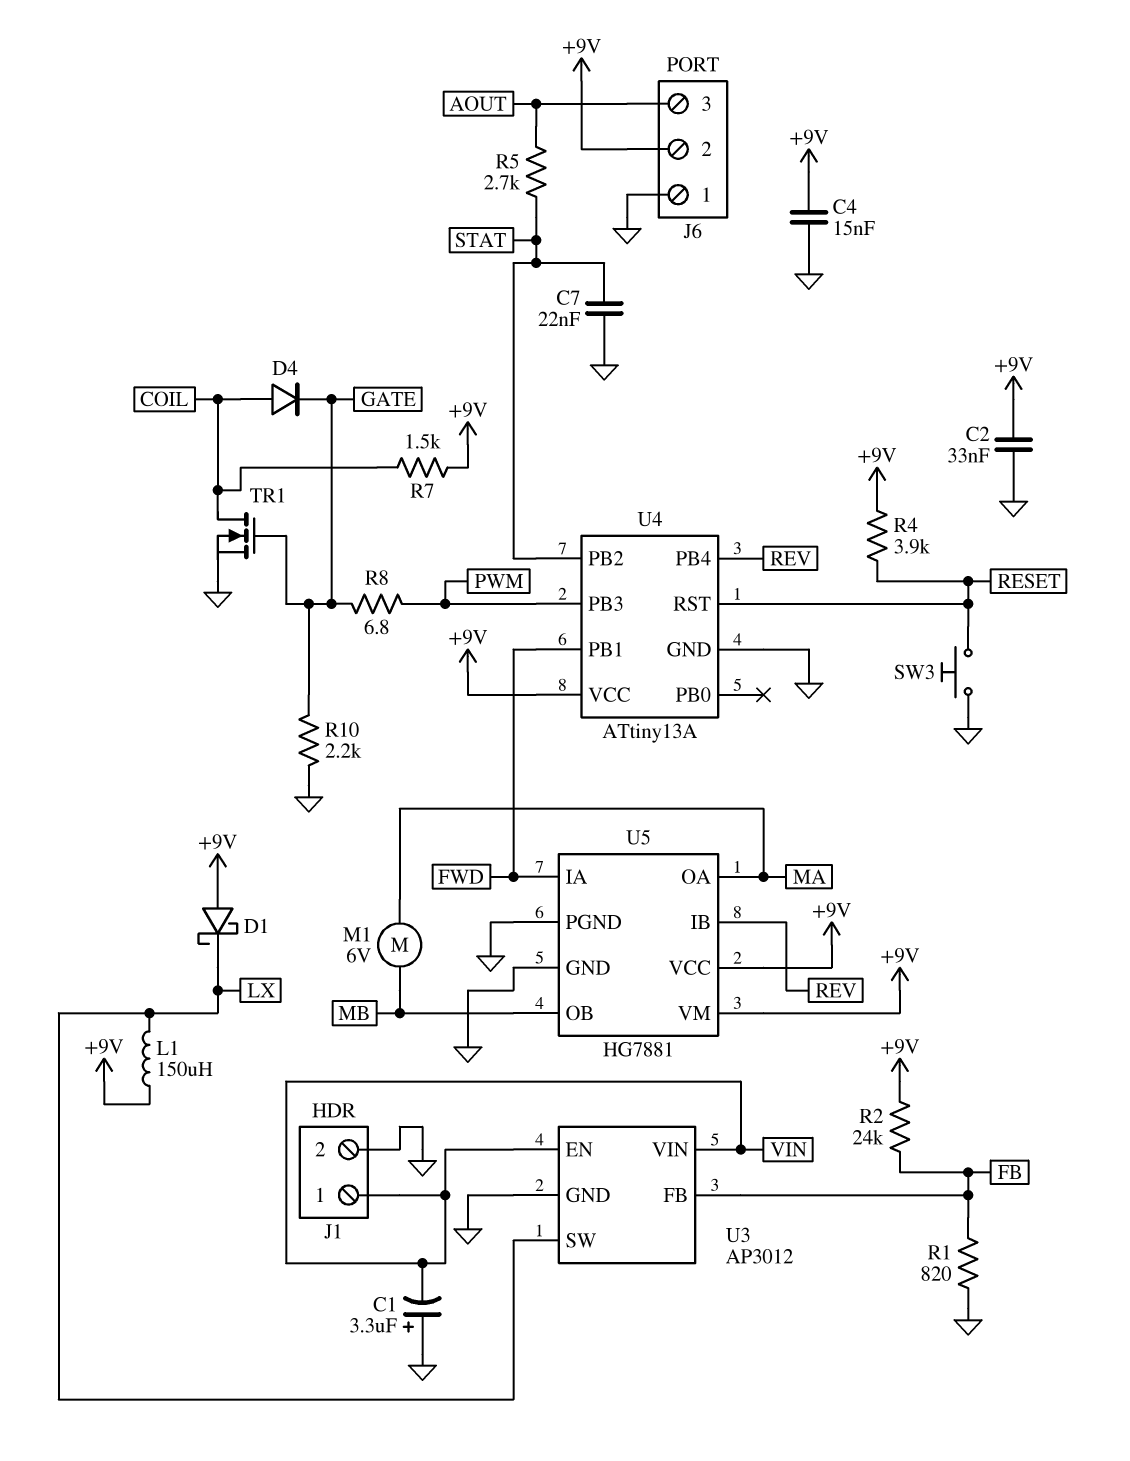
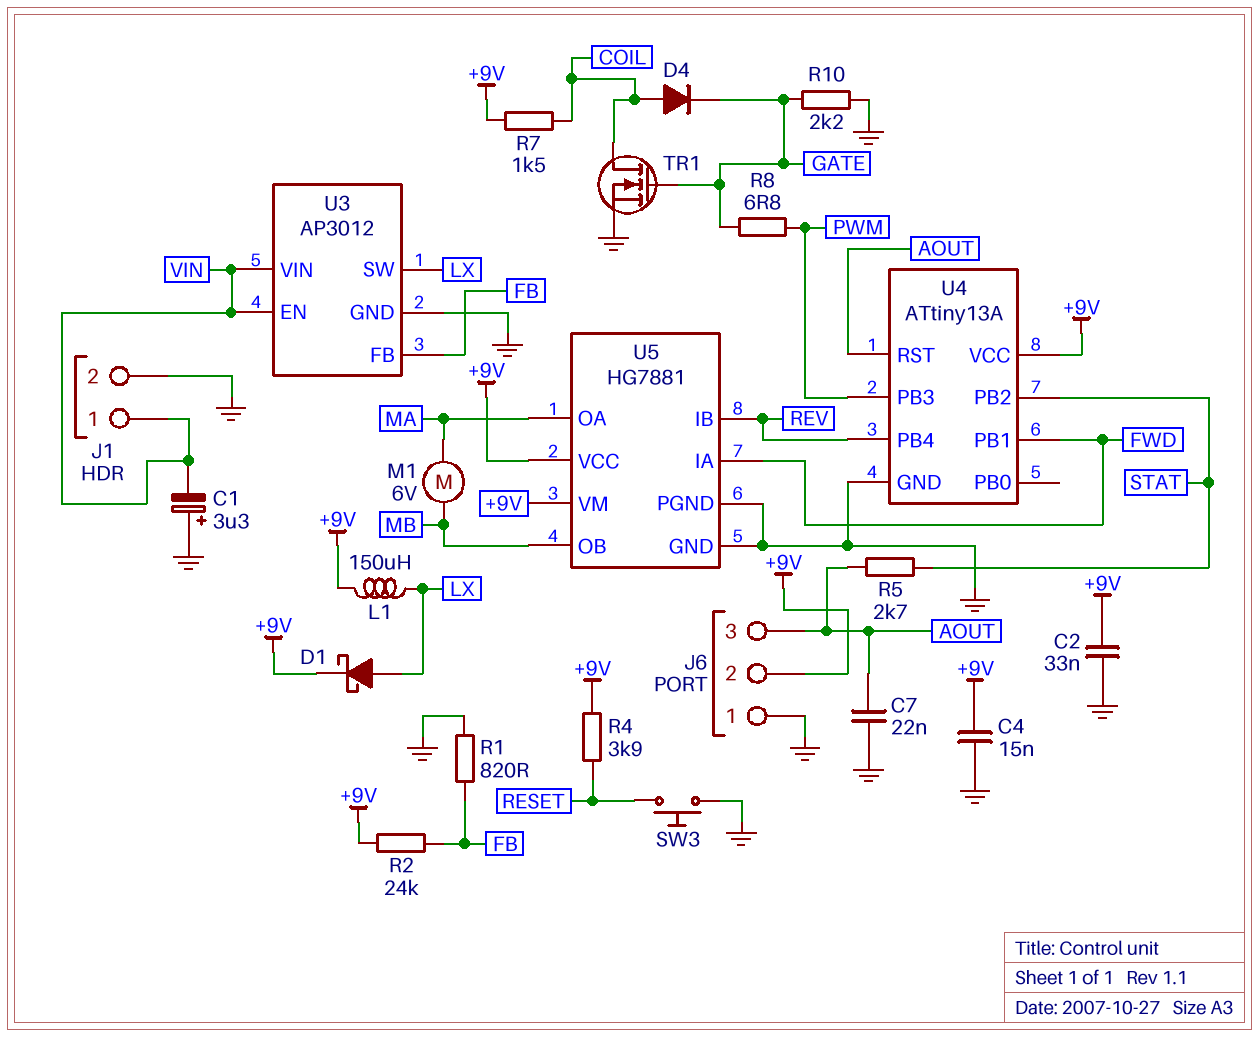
C7: 22nF (GND, STAT) -> 22nF (AOUT, GND)
D1: schottky (A +9V, K LX) -> schottky (A LX, K +9V)
U4 pin RST: RESET -> AOUT

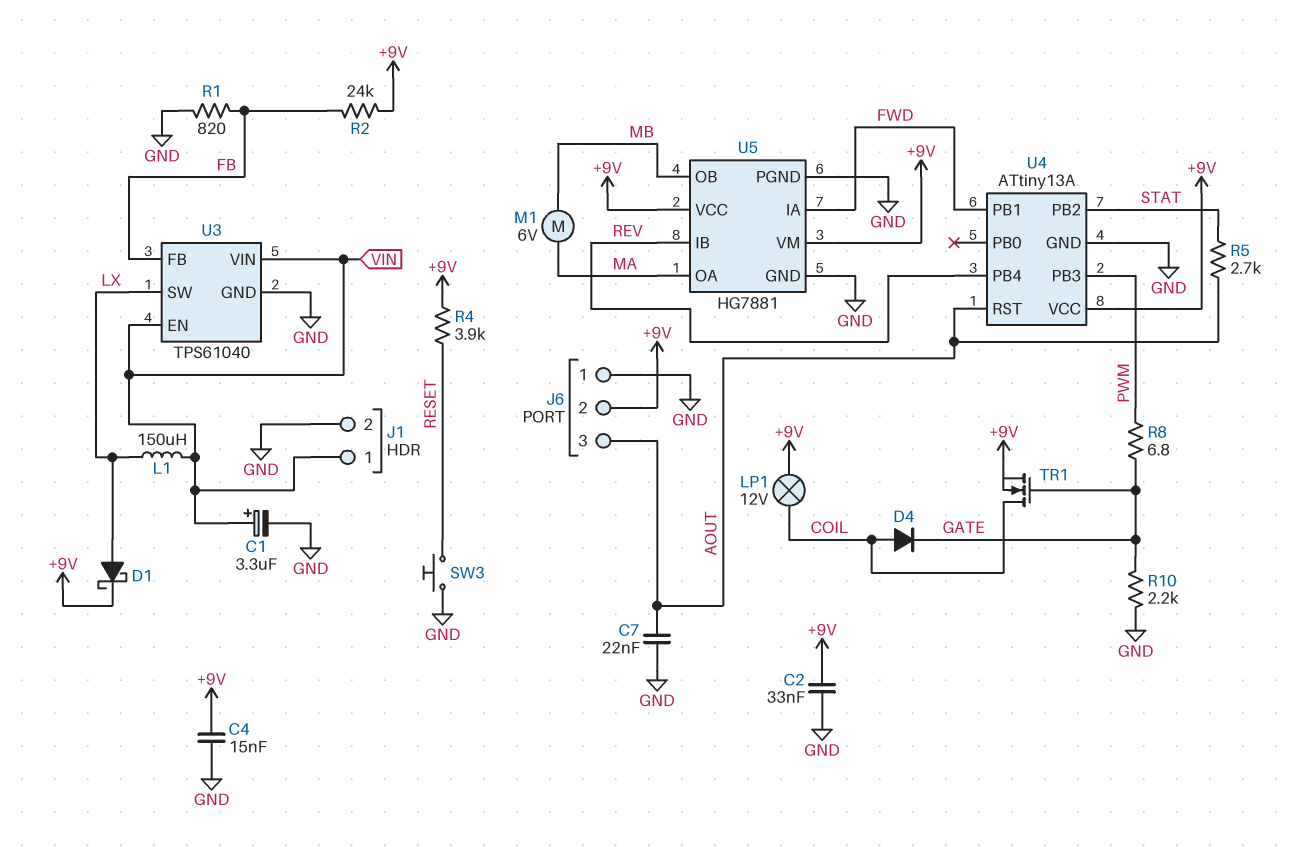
C1: 3.3uF (plus GND, minus VIN) -> 3.3uF (plus VIN, minus GND)
L1: 150uH (+9V, LX) -> 150uH (LX, VIN)
LP1: none -> lamp 12V (+9V, COIL)
R7: 1.5k (+9V, COIL) -> none
TR1: NMOS (G GATE, D COIL, S GND) -> NMOS (G GATE, D COIL, S +9V)
U3: AP3012 -> TPS61040

